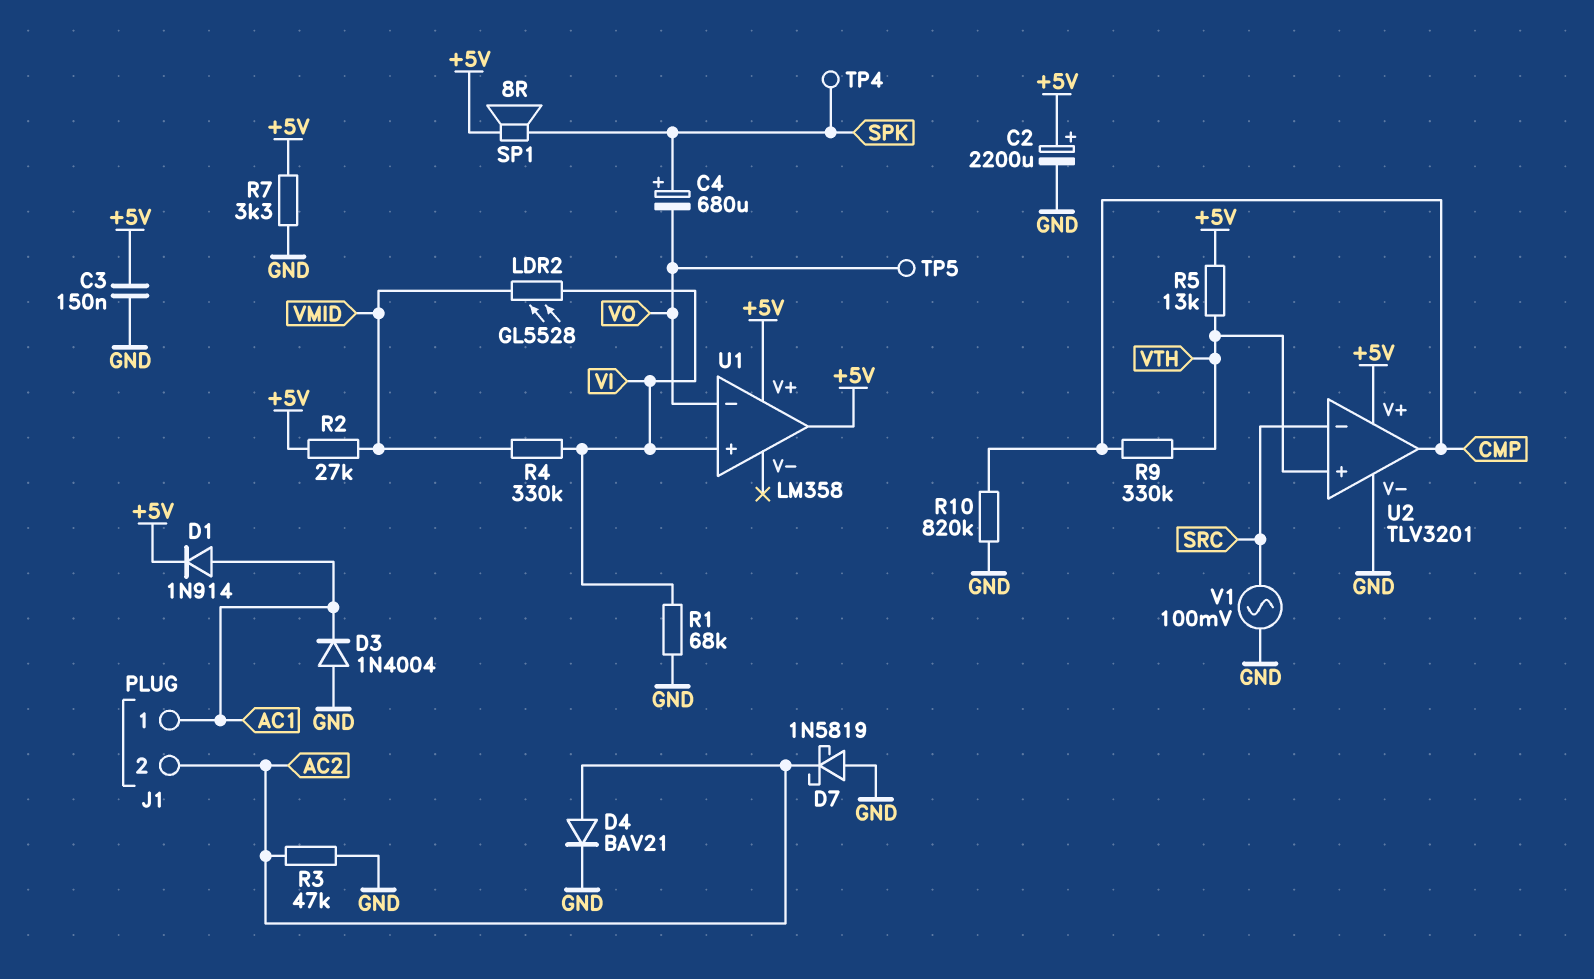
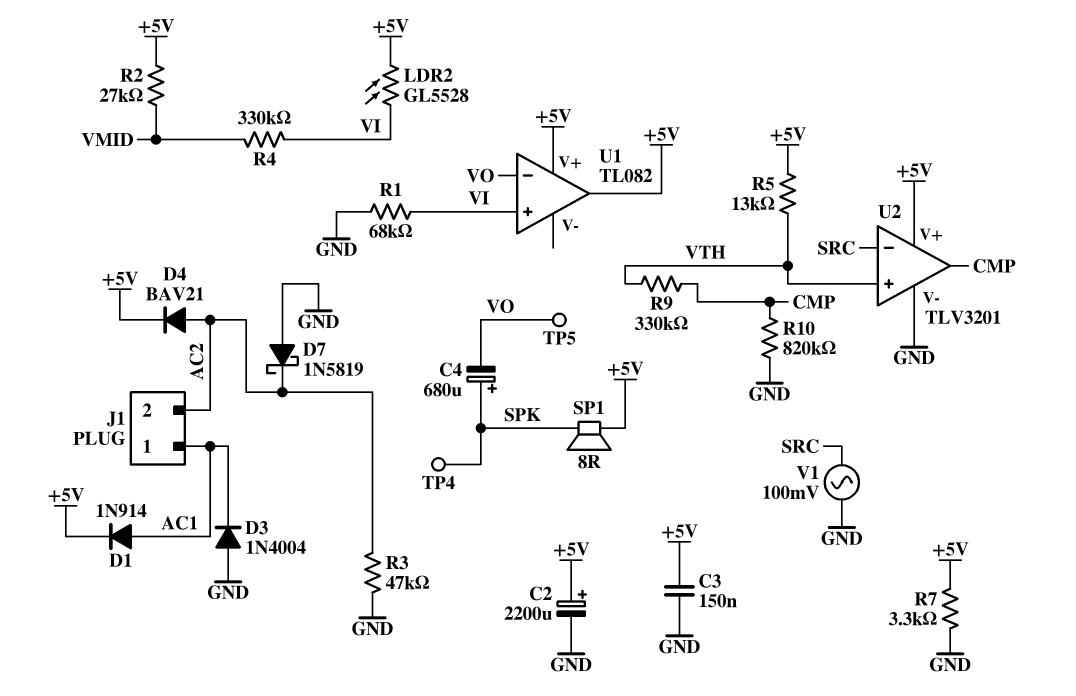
D4: diode BAV21 (A AC2, K GND) -> diode BAV21 (A AC2, K +5V)
LDR2: GL5528 (VI, VMID) -> GL5528 (+5V, VI)
U1: LM358 -> TL082

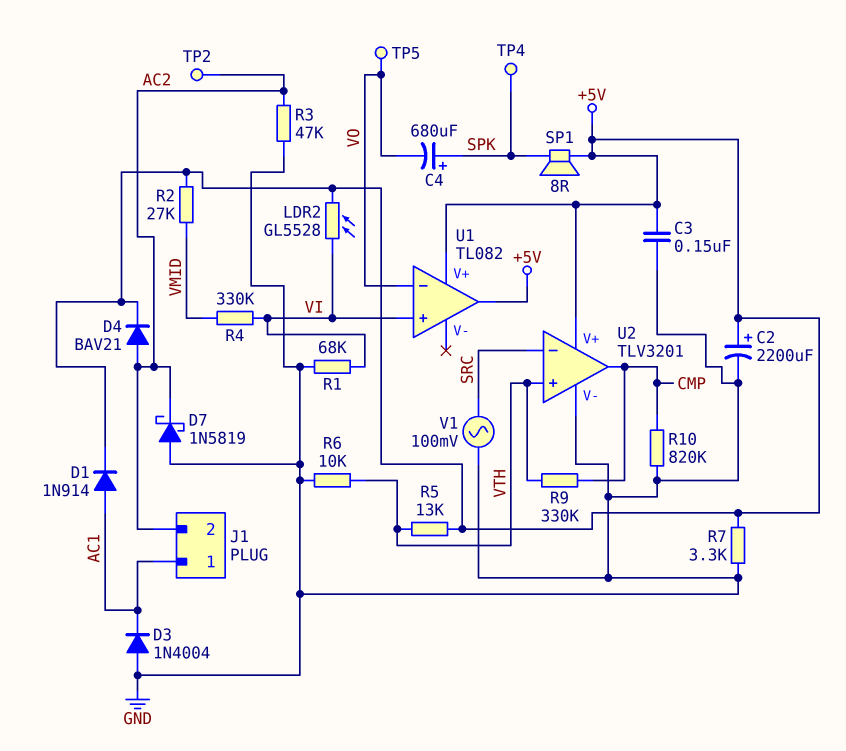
R6: none -> 10k (GND, VTH)
TP2: none -> test point (AC2)

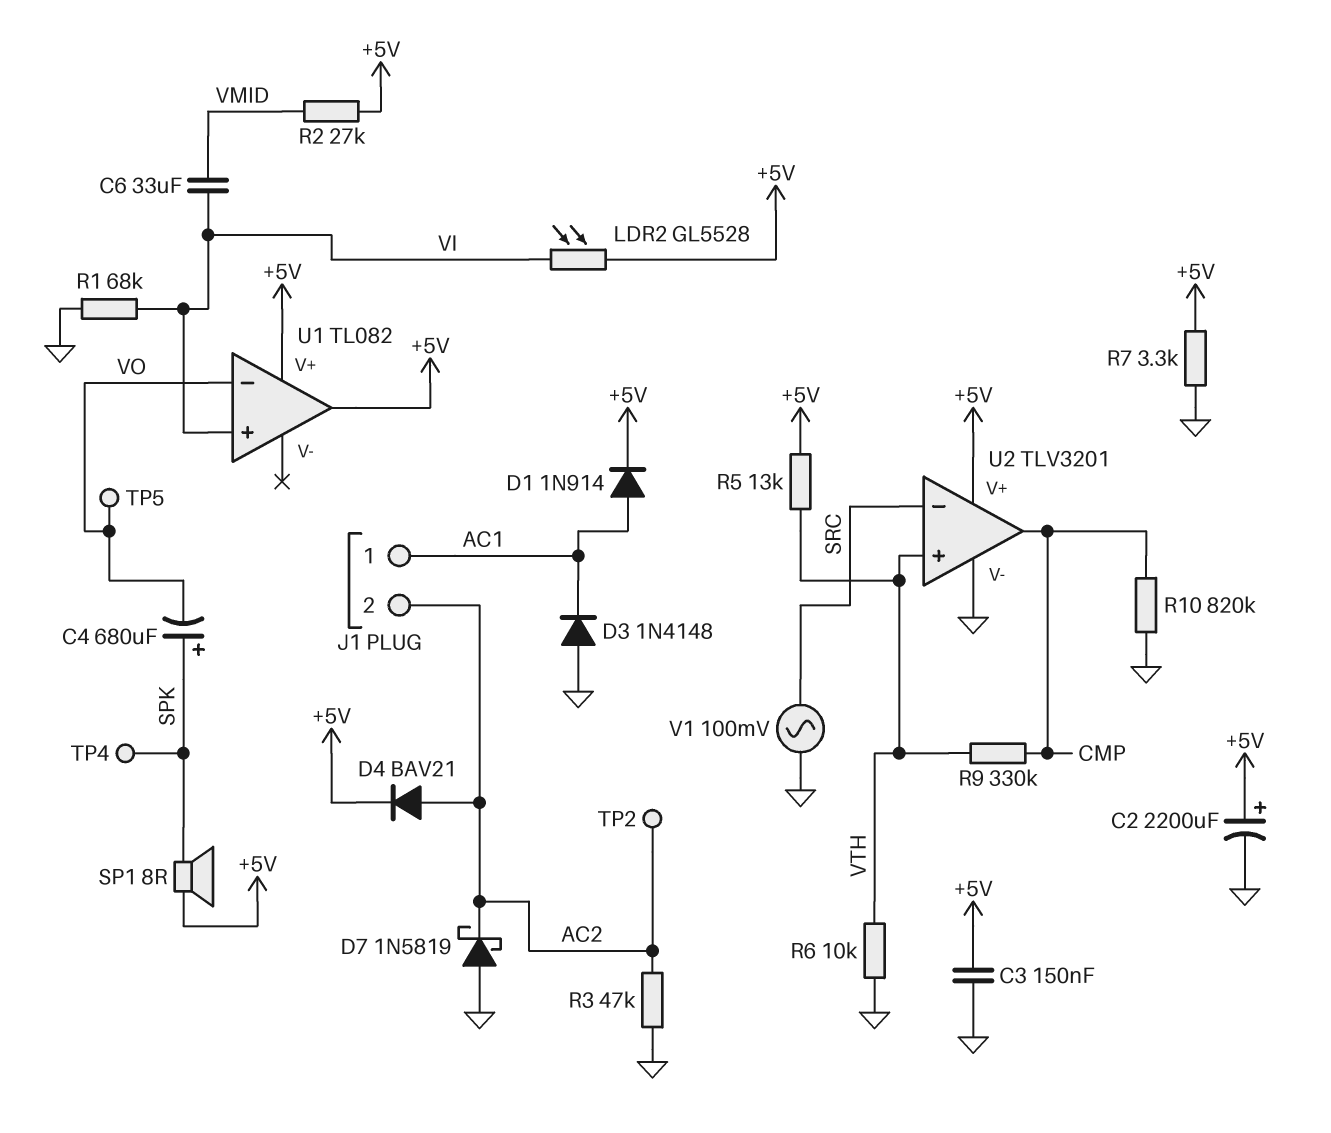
C6: none -> 33uF (VI, VMID)
D3: diode 1N4004 (A GND, K AC1) -> diode 1N4148 (A GND, K AC1)
R4: 330k (VI, VMID) -> none

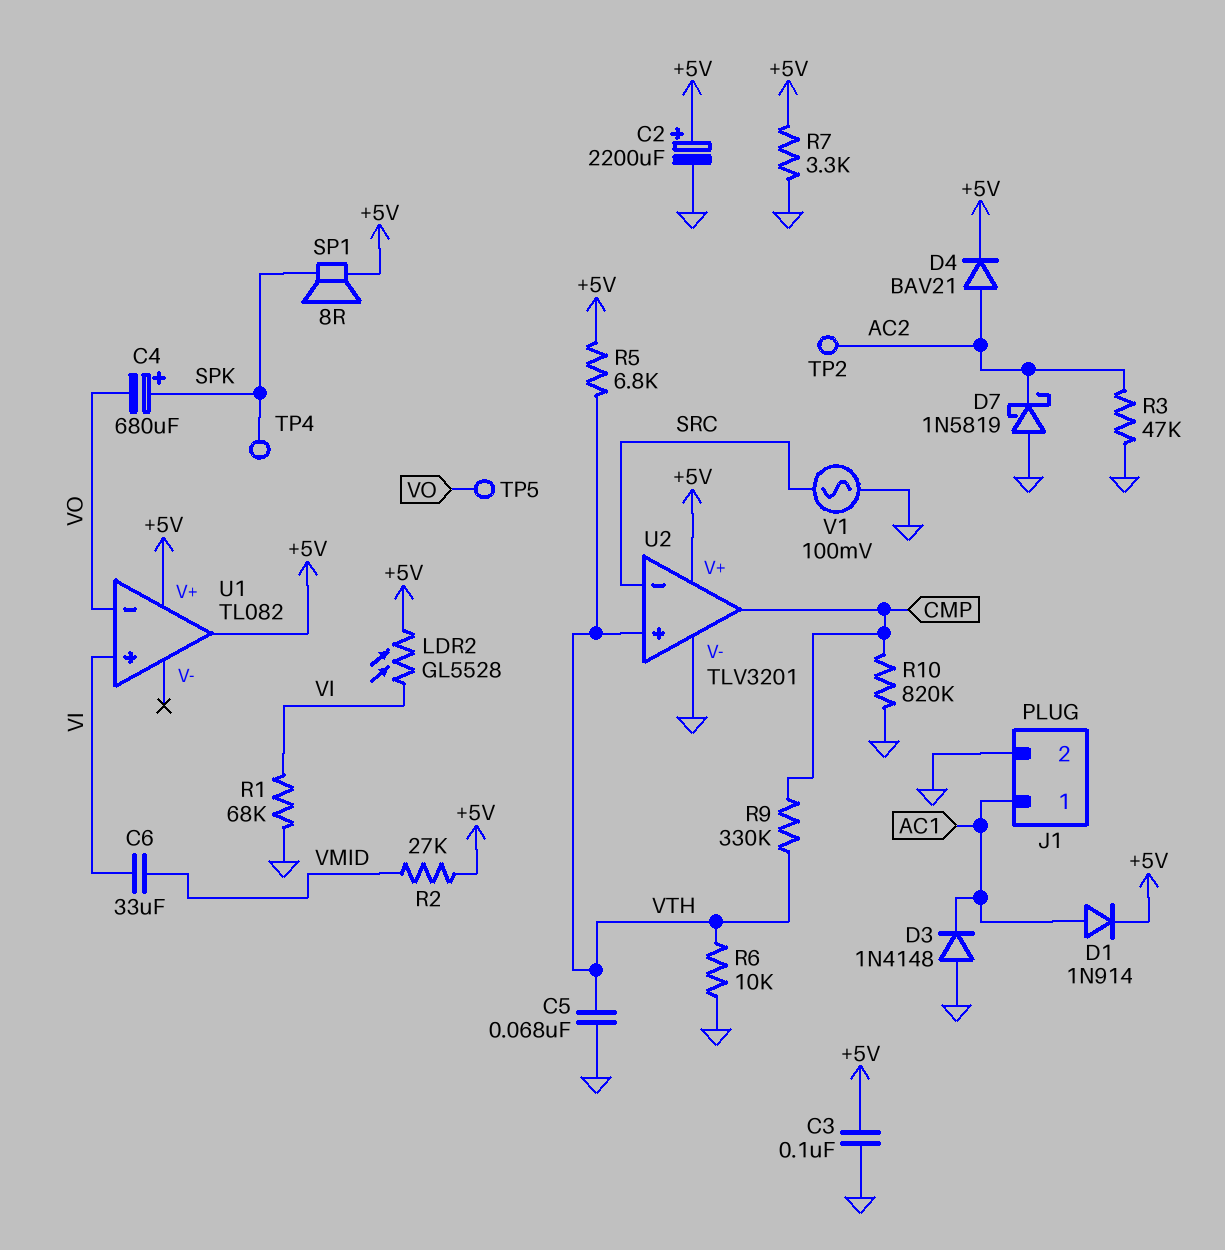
C3: 150nF (+5V, GND) -> 100nF (+5V, GND)
C5: none -> 68nF (GND, VTH)
J1 pin 2: AC2 -> GND
R5: 13k (+5V, VTH) -> 6.8k (+5V, VTH)

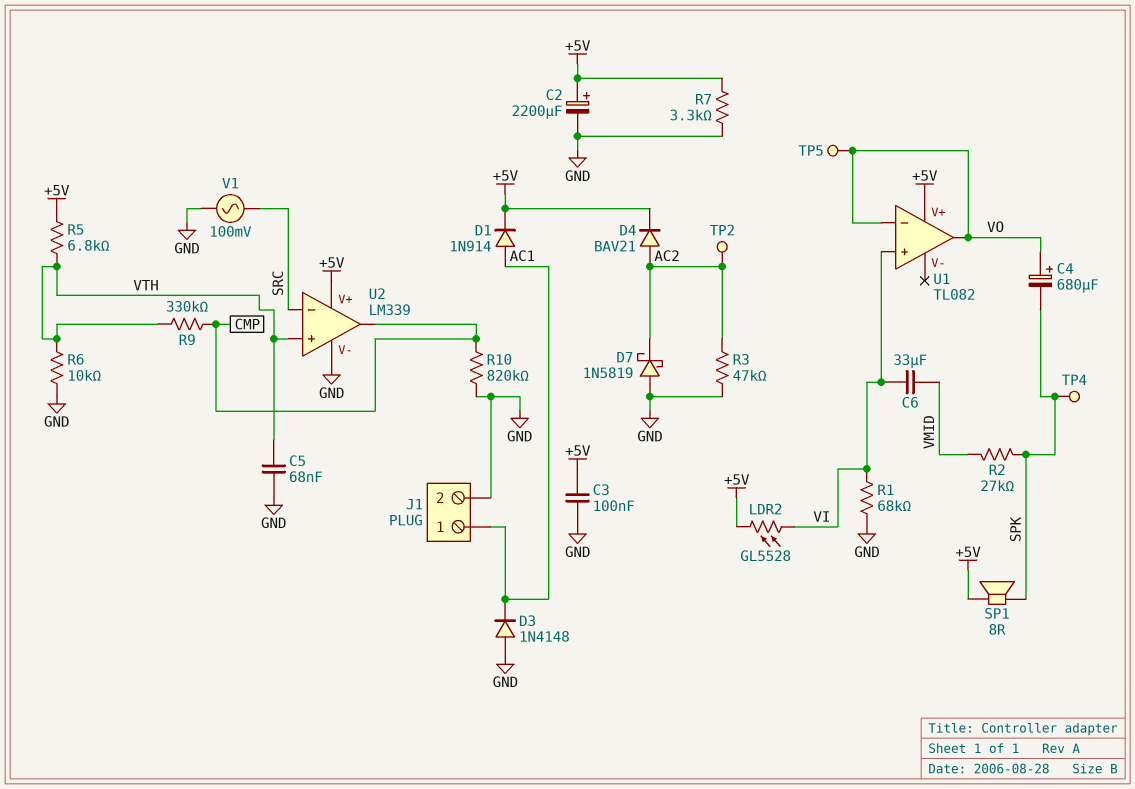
C4: 680uF (plus SPK, minus VO) -> 680uF (plus VO, minus SPK)
R2: 27k (+5V, VMID) -> 27k (SPK, VMID)
U1 pin out: +5V -> VO
U2: TLV3201 -> LM339

